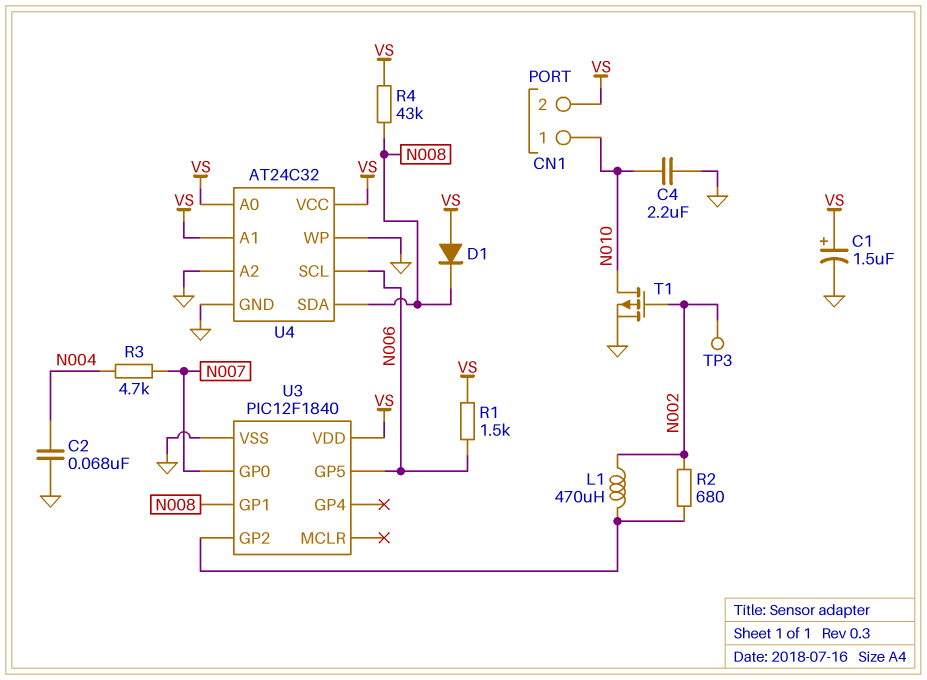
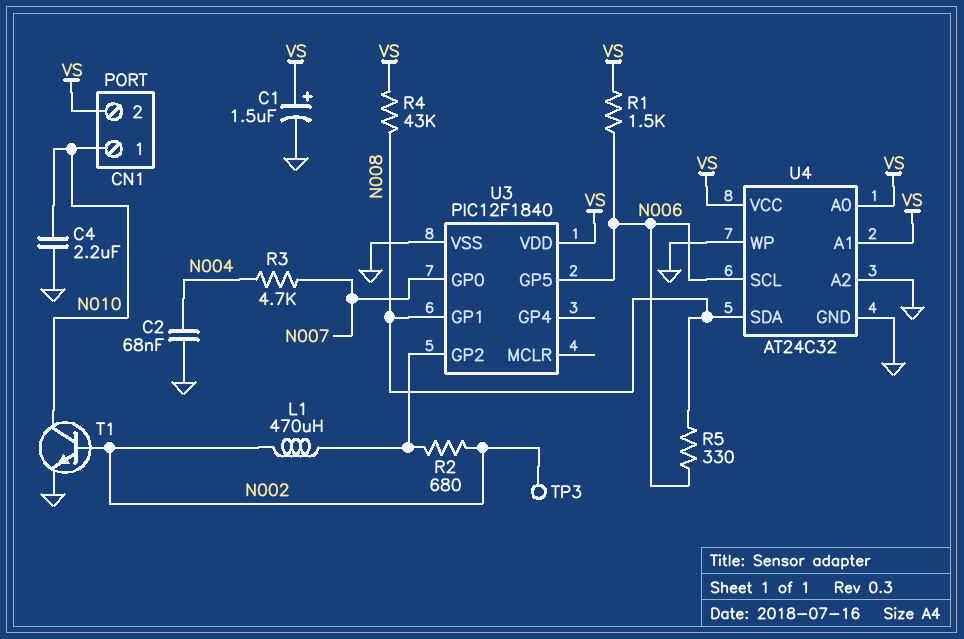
D1: diode (A VS, K N008) -> none
R5: none -> 330 (N006, N008)
T1: PMOS (G N002, D N010, S GND) -> NPN (B N002, C N010, E GND)

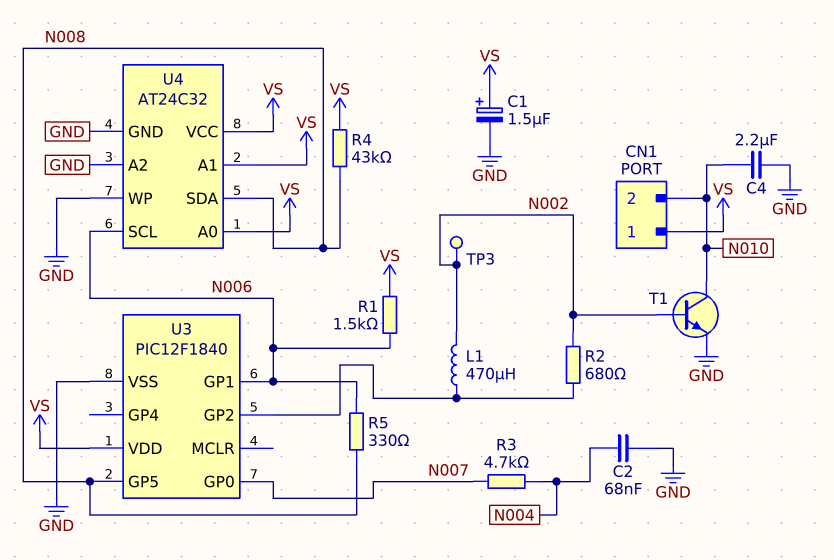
CN1 pin 1: N010 -> VS
CN1 pin 2: VS -> N010
U3 pin GP1: N008 -> N006
U3 pin GP5: N006 -> N008

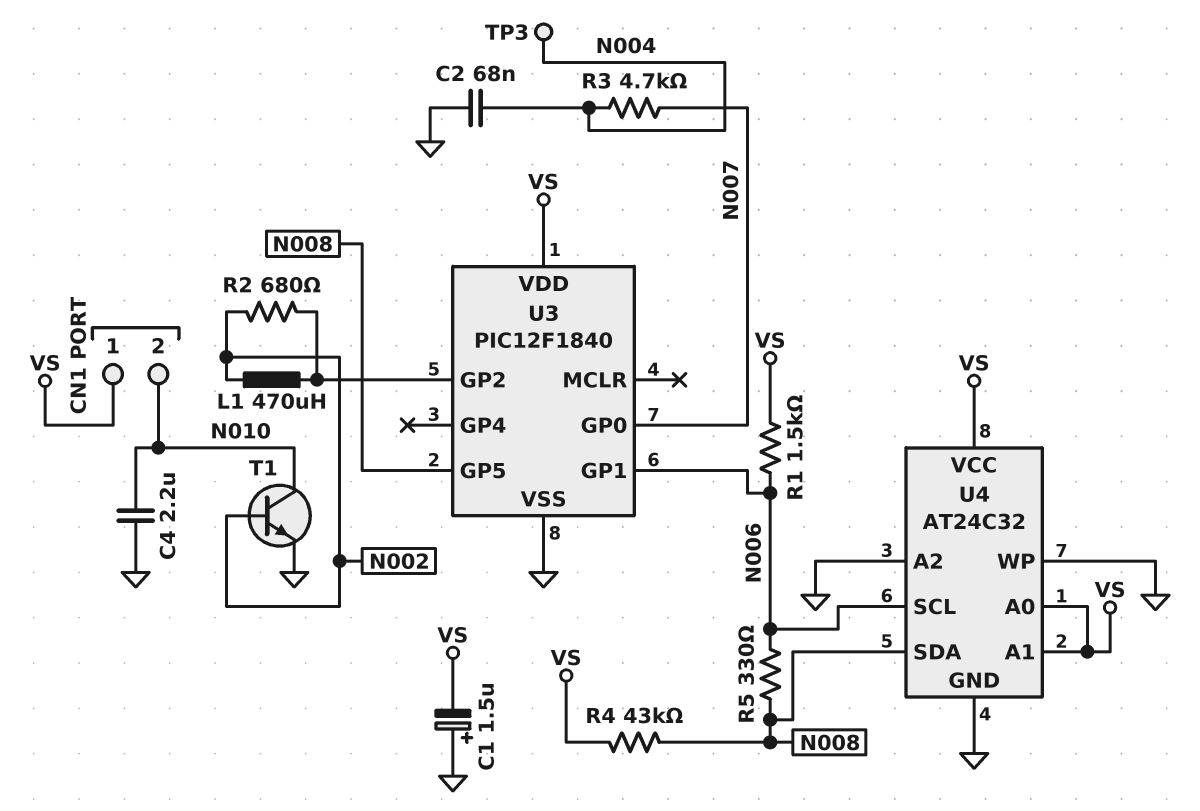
C1: 1.5uF (plus VS, minus GND) -> 1.5uF (plus GND, minus VS)
TP3: test point (N002) -> test point (N004)

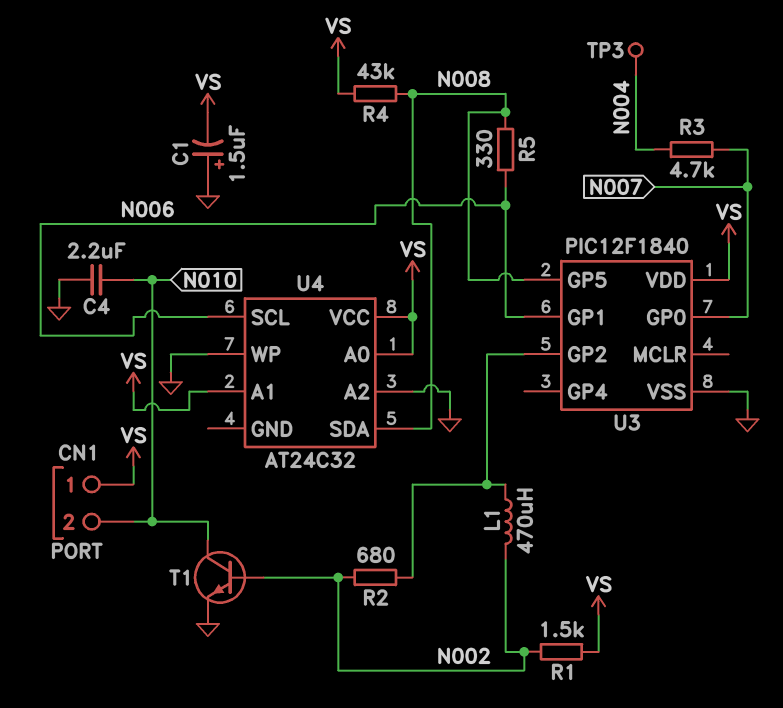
C2: 68nF (GND, N004) -> none
R1: 1.5k (N006, VS) -> 1.5k (N002, VS)
U4 pin GND: GND -> none

